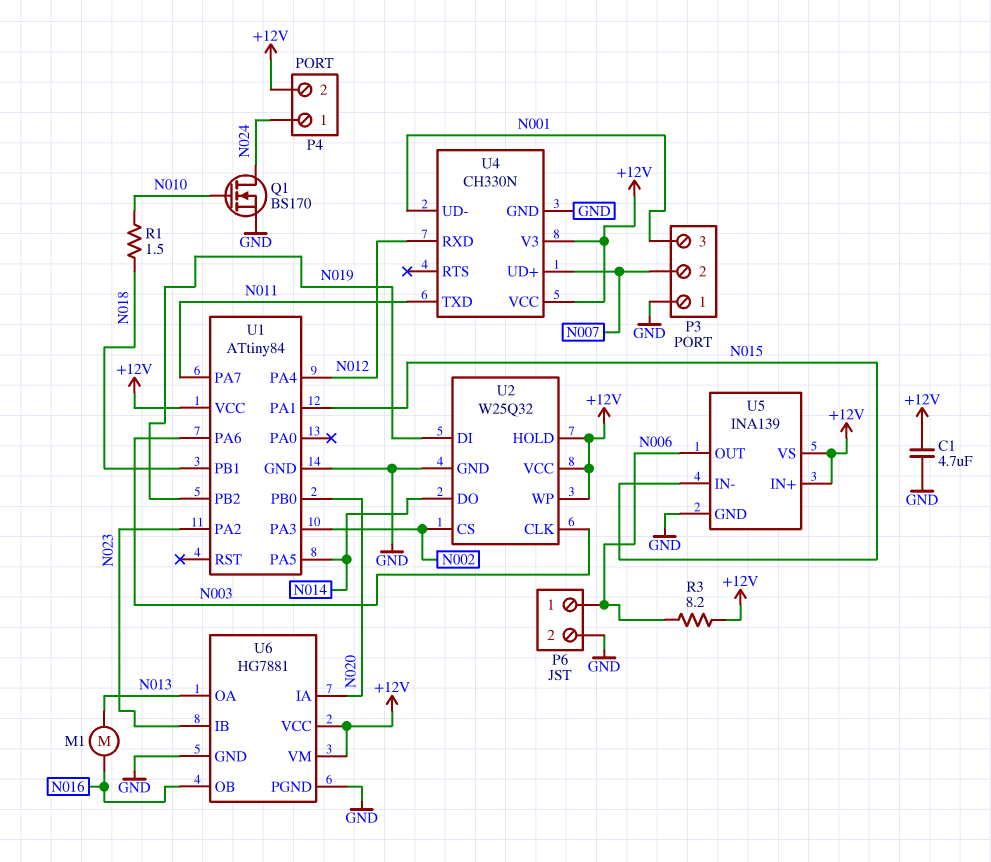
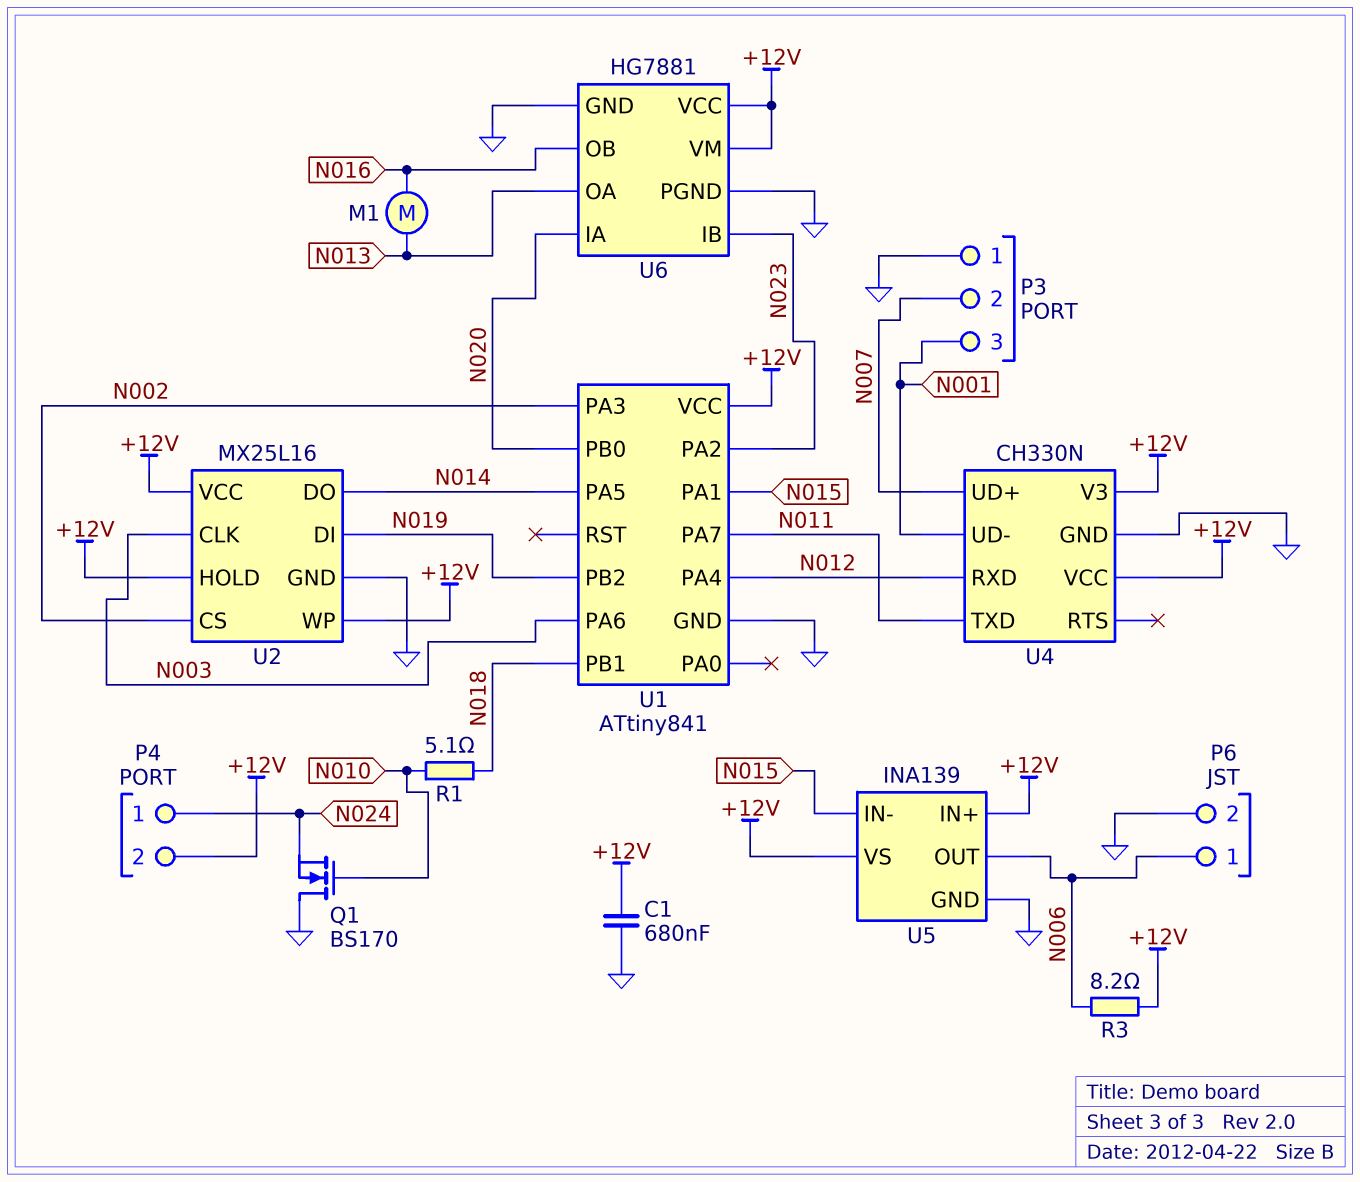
C1: 4.7uF (+12V, GND) -> 680nF (+12V, GND)
Q1: NMOS BS170 (G N010, D N024, S GND) -> NMOS BS170 (G N010, D GND, S N024)
R1: 1.5 (N010, N018) -> 5.1 (N010, N018)
U1: ATtiny84 -> ATtiny841
U2: W25Q32 -> MX25L16

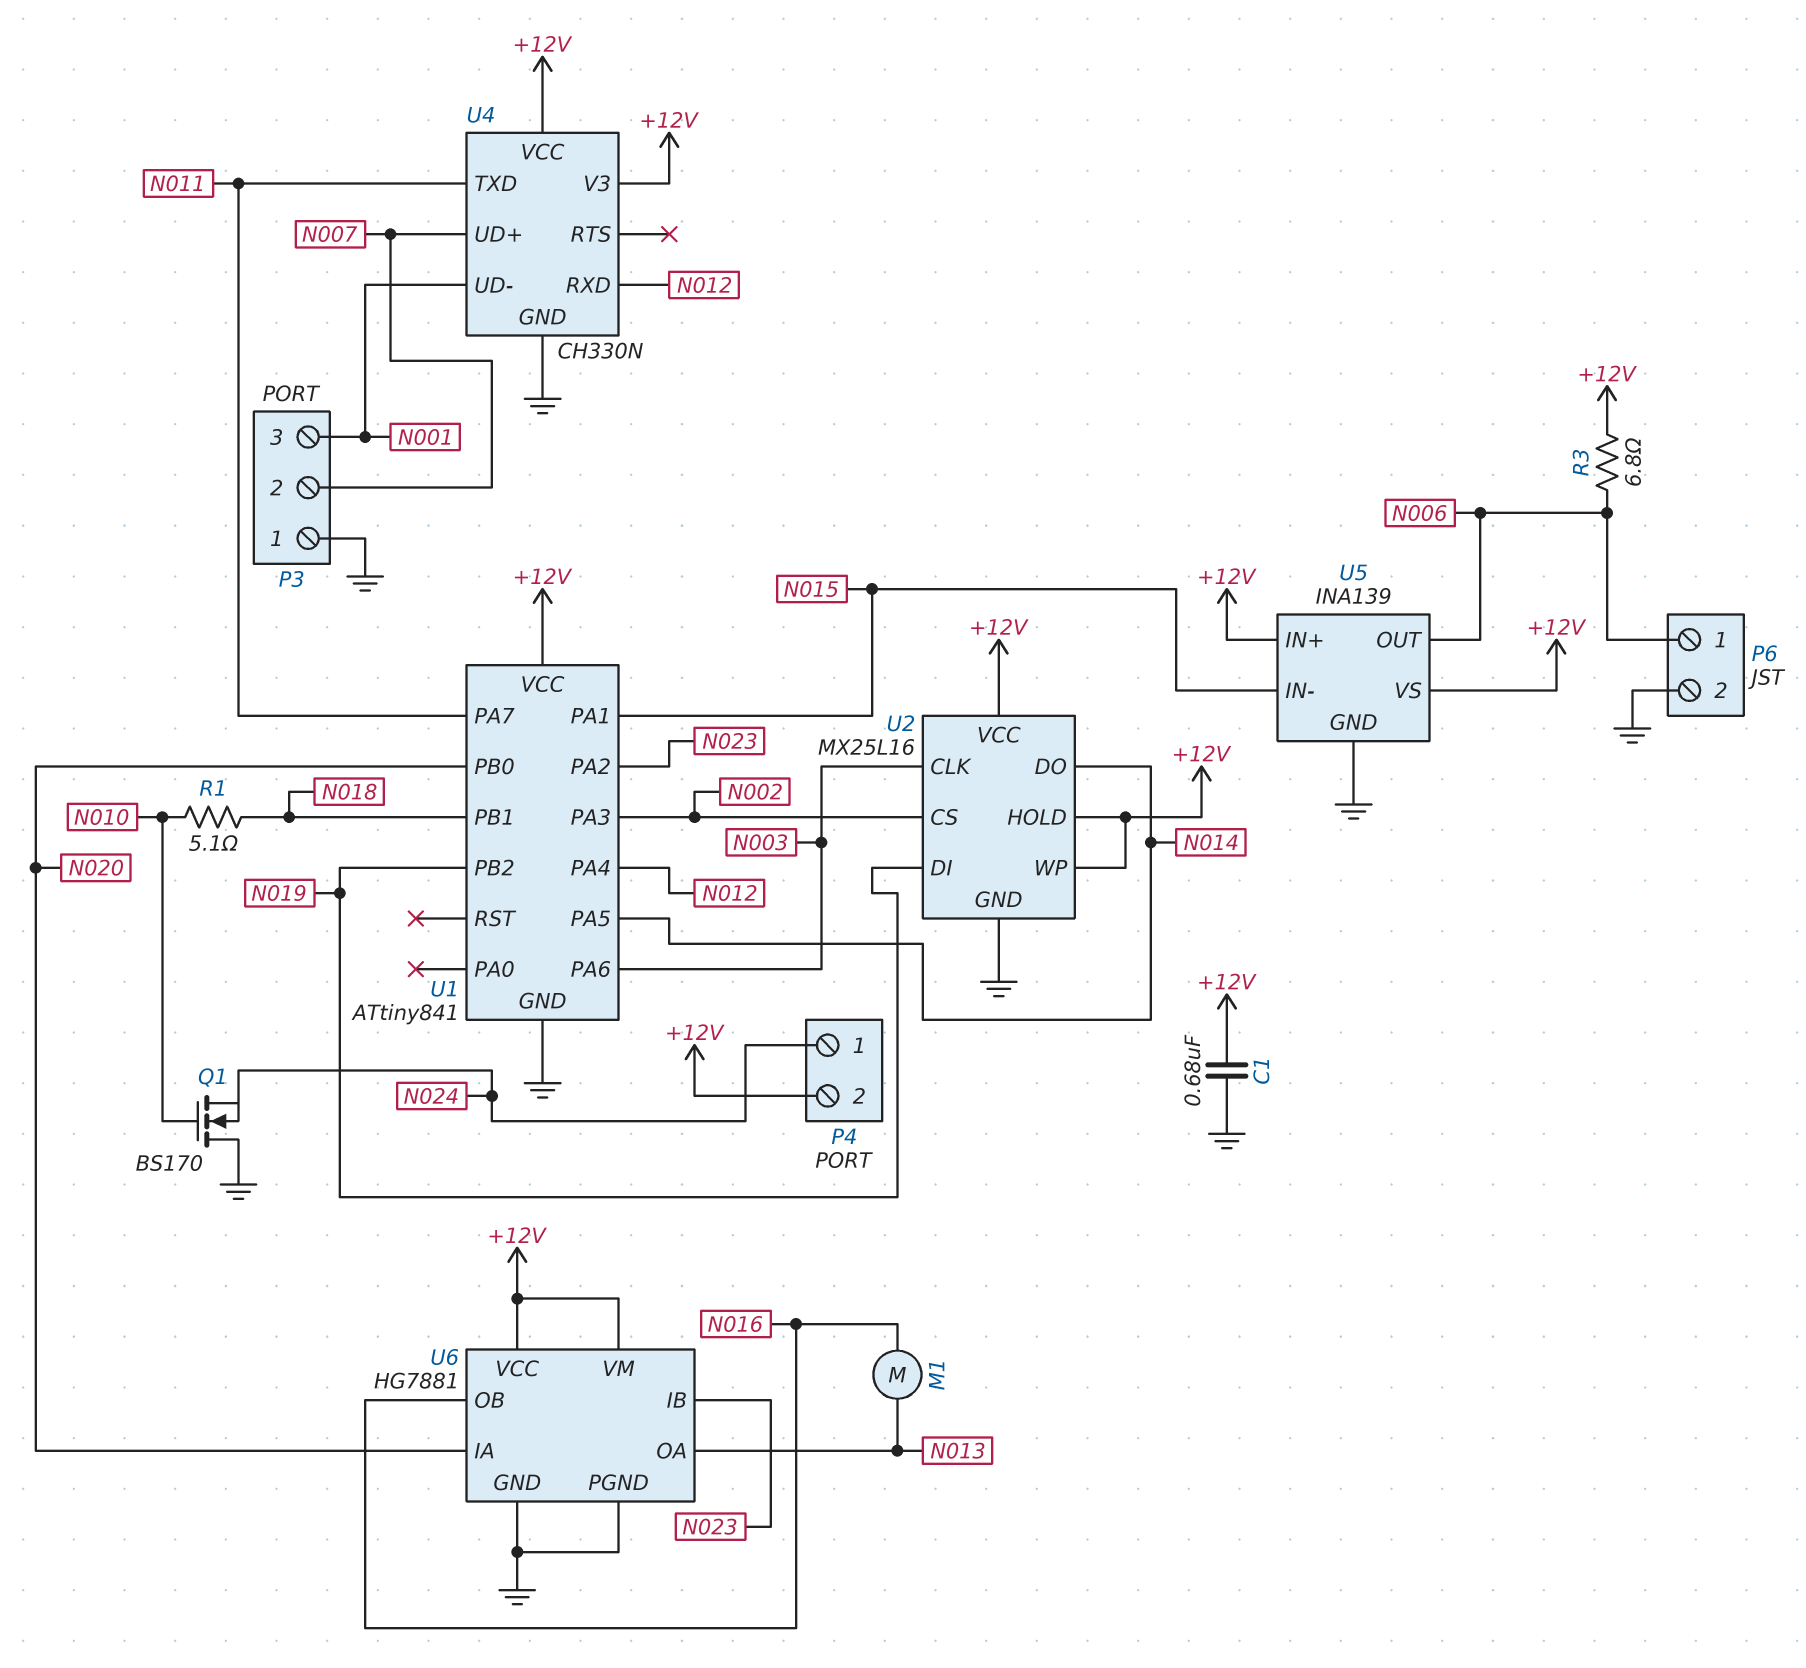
R3: 8.2 (+12V, N006) -> 6.8 (+12V, N006)

